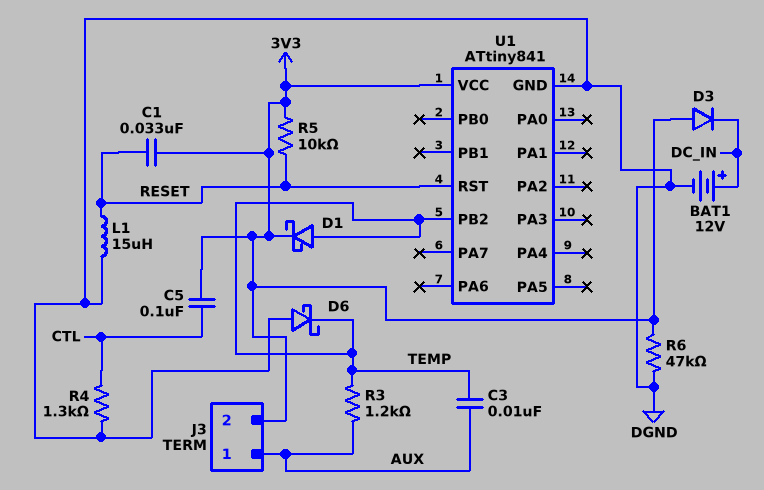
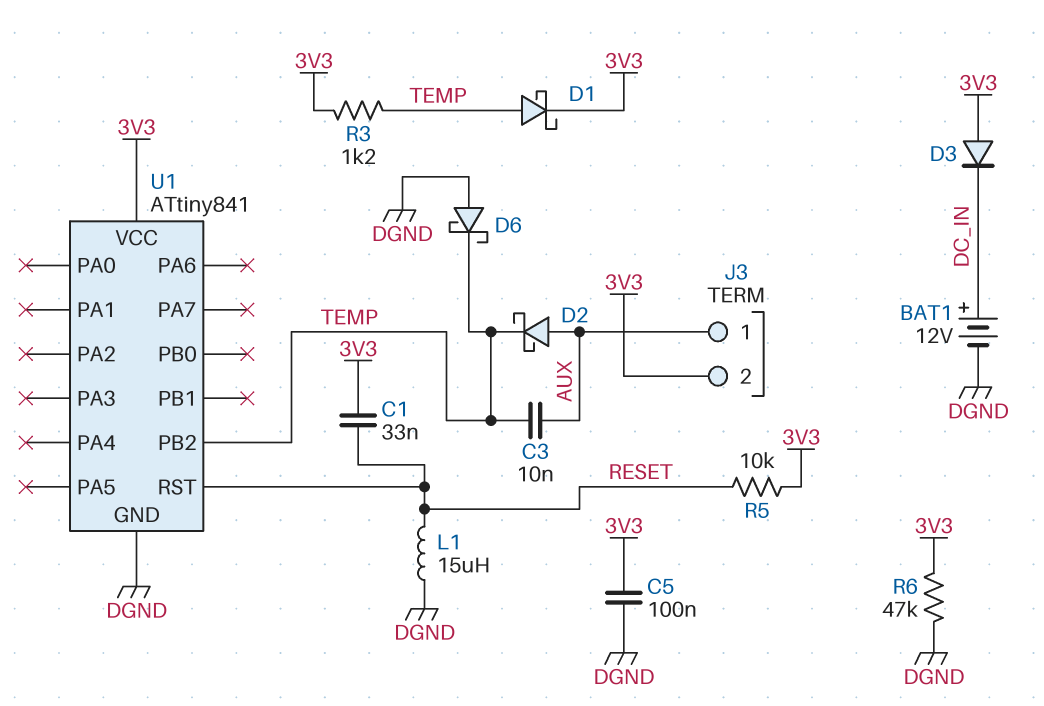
C5: 100nF (3V3, CTL) -> 100nF (3V3, DGND)
D2: none -> schottky (A AUX, K TEMP)
R3: 1.2k (AUX, TEMP) -> 1.2k (3V3, TEMP)
R4: 1.3k (CTL, DGND) -> none

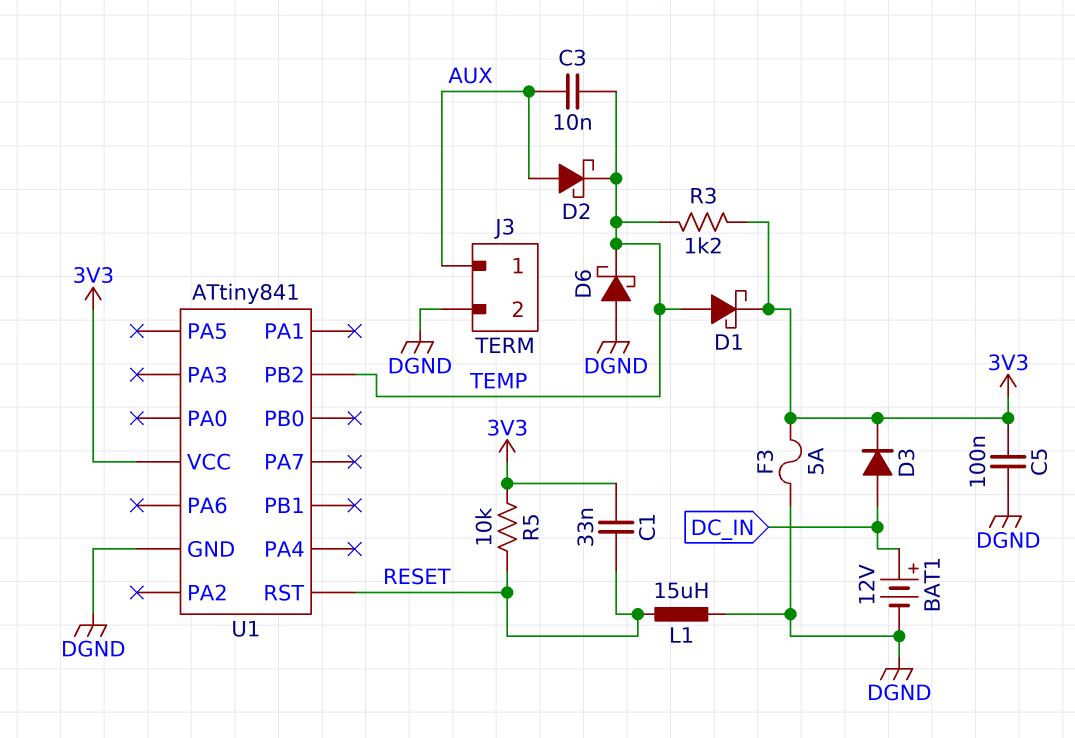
D3: diode (A 3V3, K DC_IN) -> diode (A DC_IN, K 3V3)
F3: none -> 5A (3V3, DGND)
J3 pin 2: 3V3 -> DGND
R6: 47k (3V3, DGND) -> none

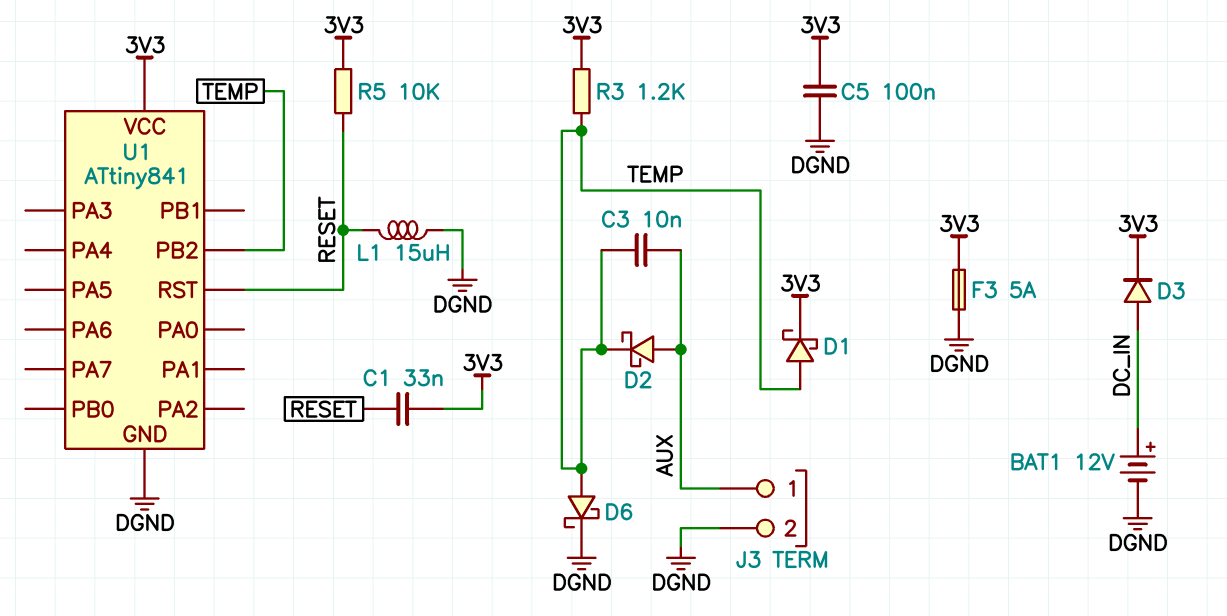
D6: schottky (A DGND, K TEMP) -> schottky (A TEMP, K DGND)

